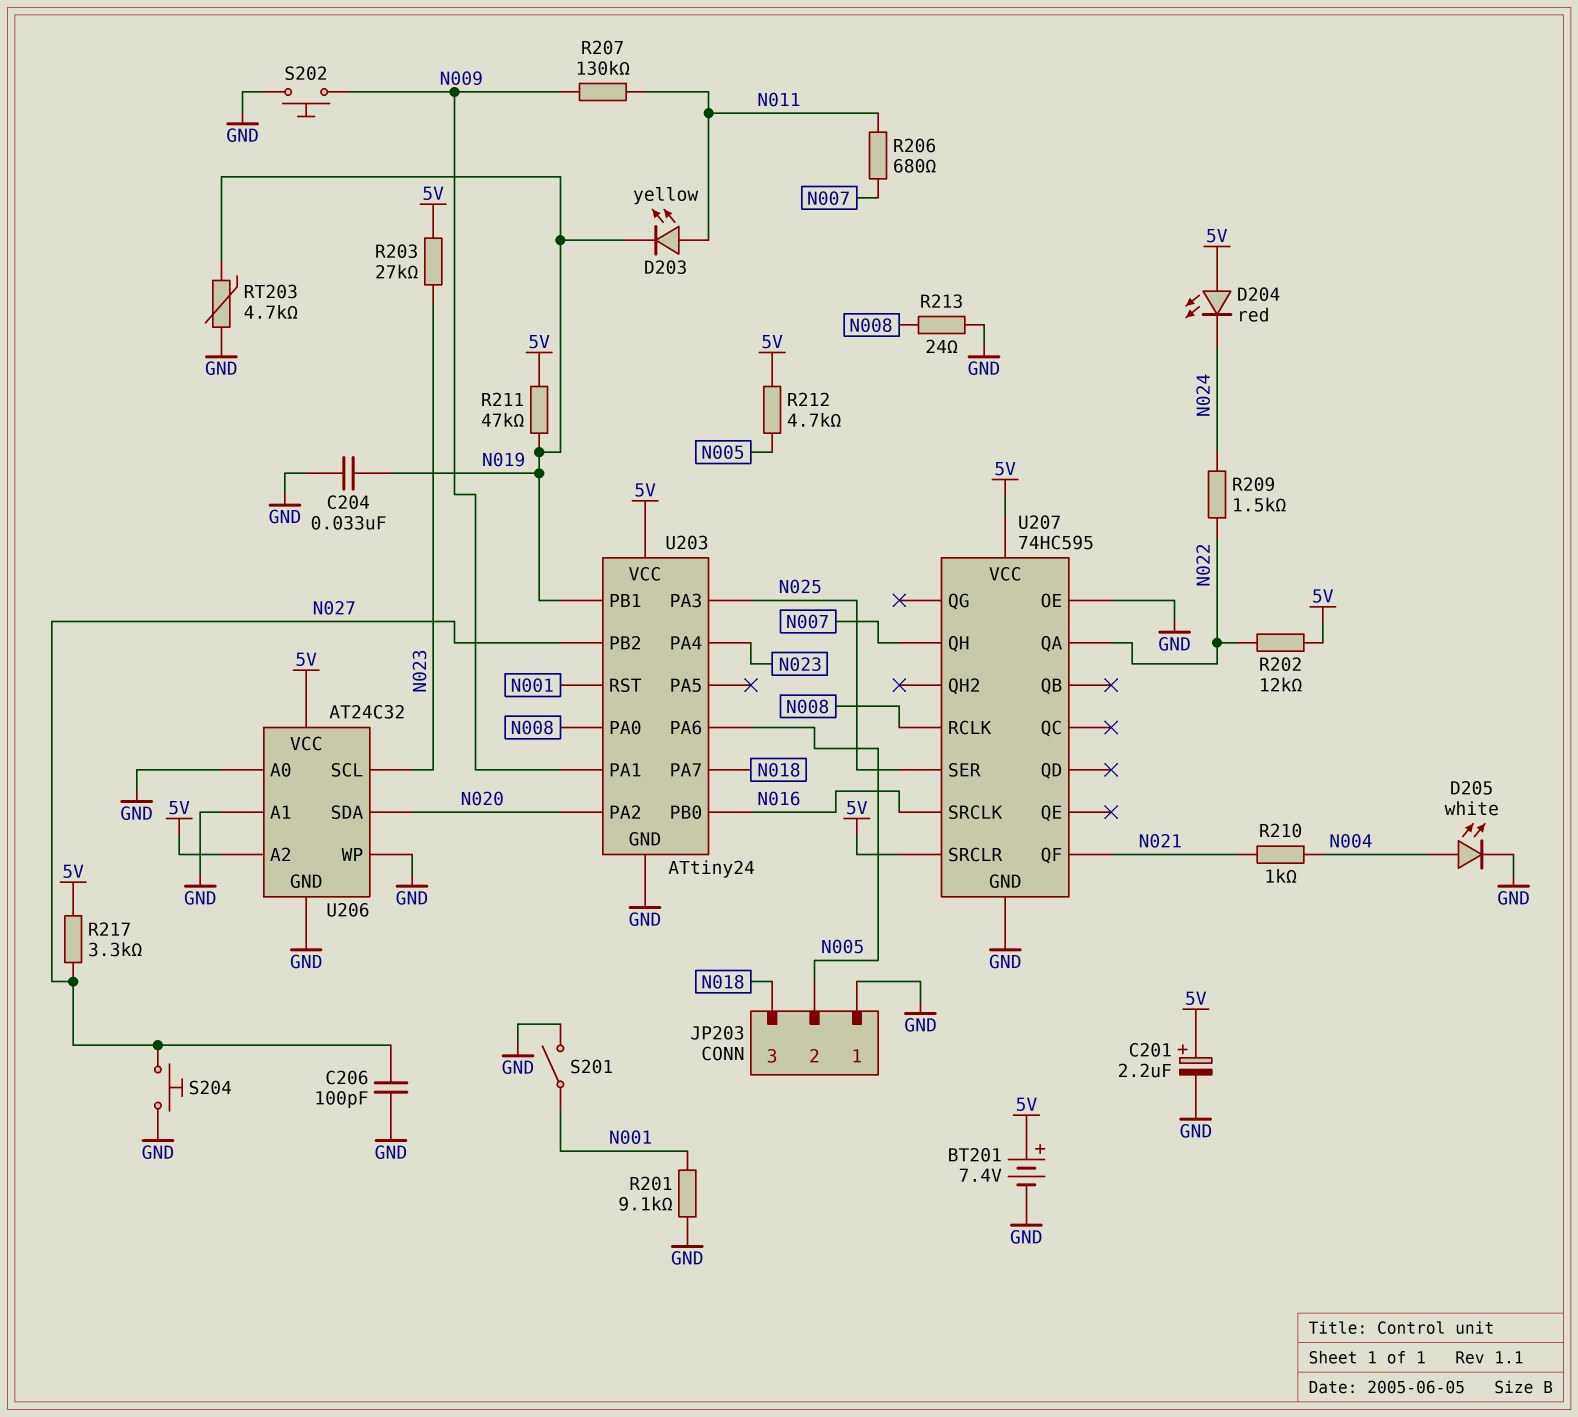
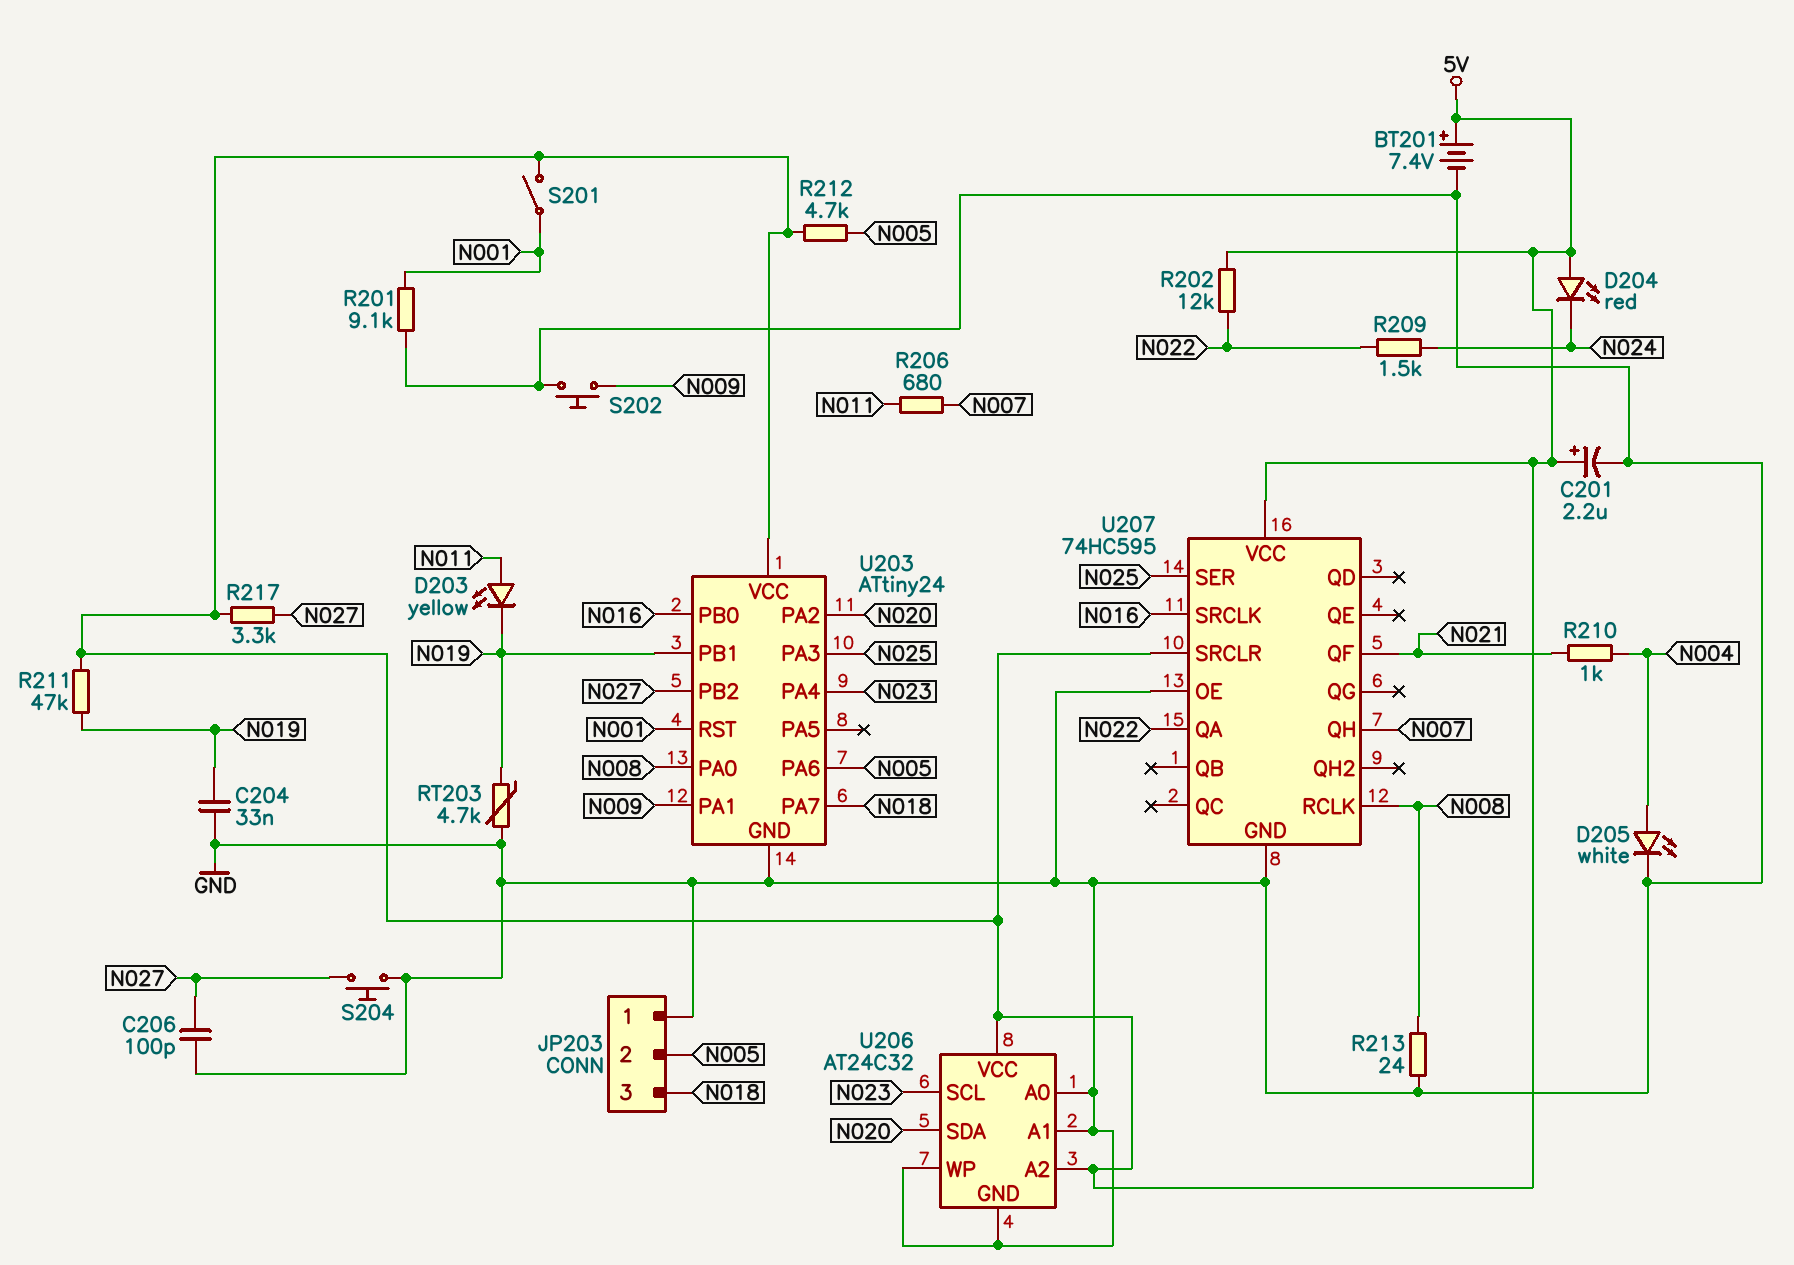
R203: 27k (5V, N023) -> none
R207: 130k (N009, N011) -> none
S201: switch (GND, N001) -> switch (5V, N001)

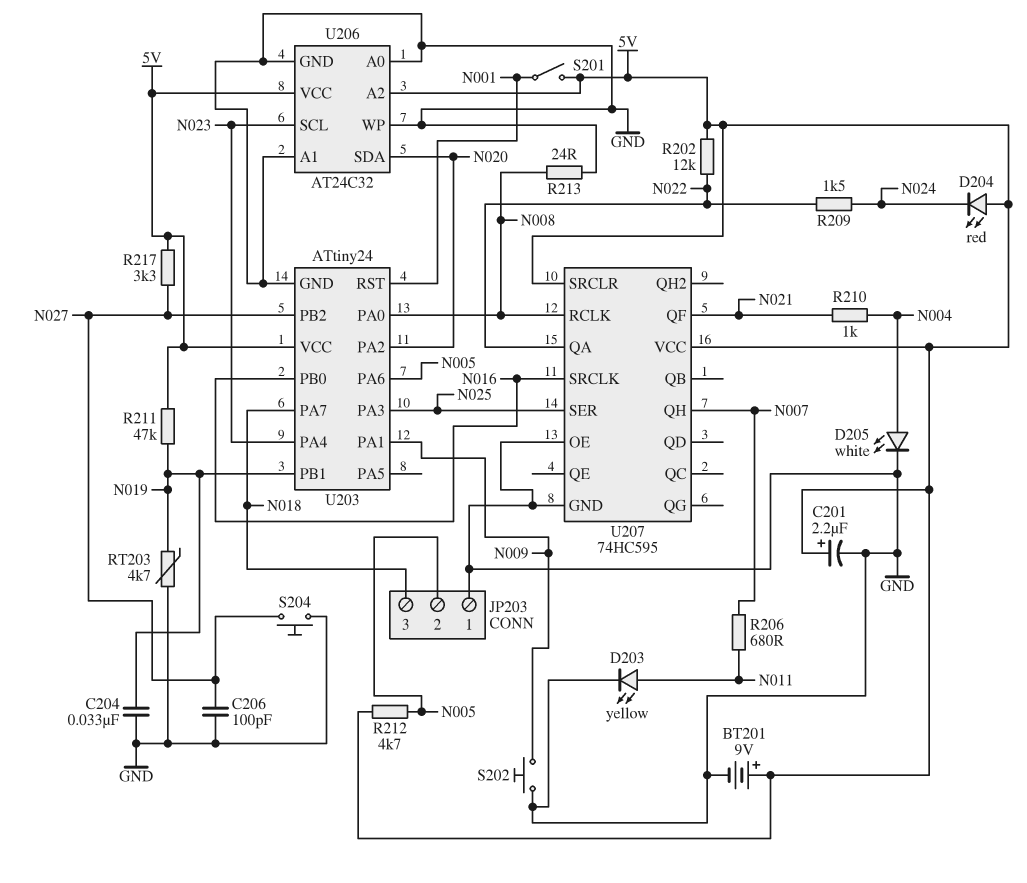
BT201: 7.4V (plus 5V, minus GND) -> 9V (plus 5V, minus GND)
D203: LED yellow (A N011, K N019) -> LED yellow (A N011, K GND)
R201: 9.1k (GND, N001) -> none

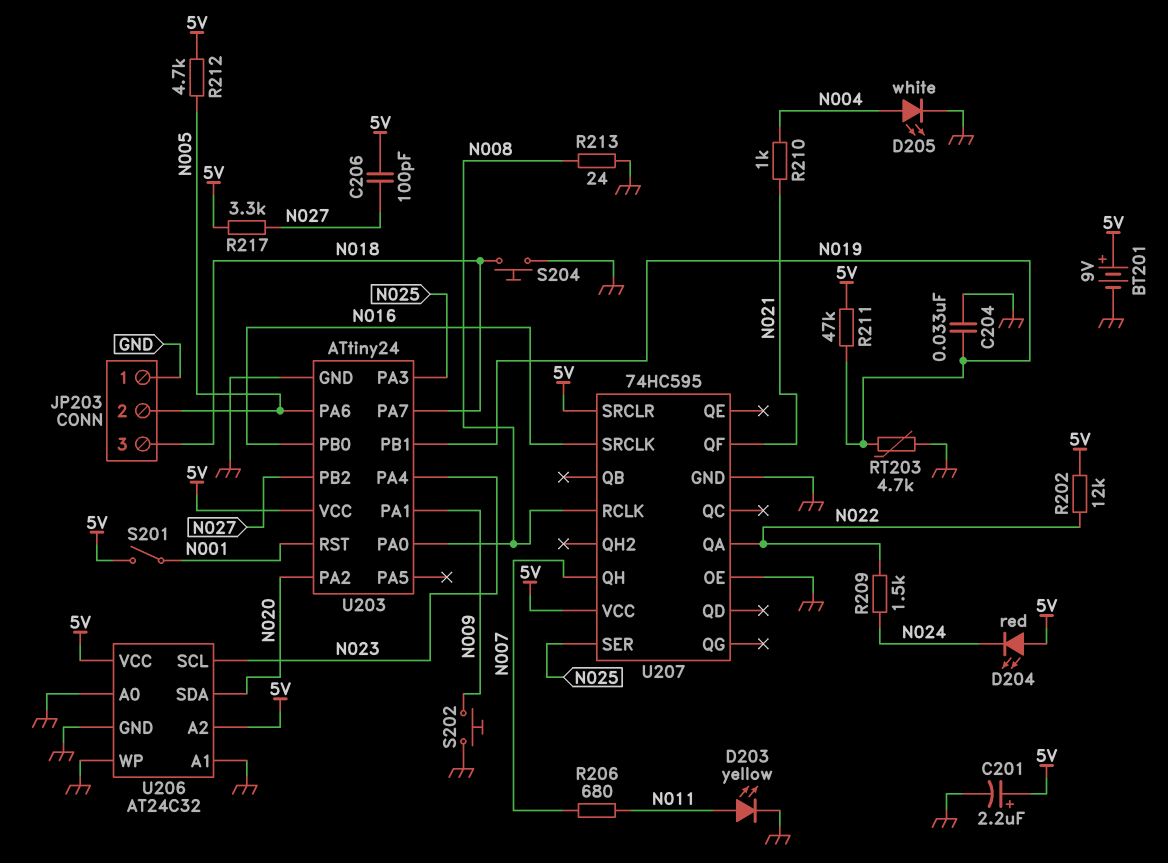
C206: 100pF (GND, N027) -> 100pF (5V, N027)
S204: button (GND, N027) -> button (GND, N018)

